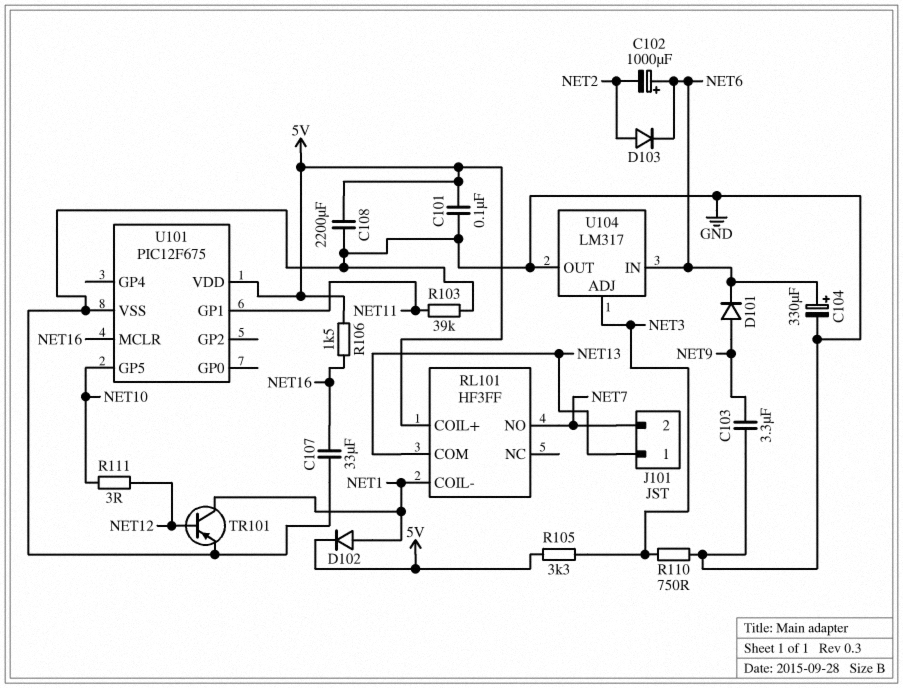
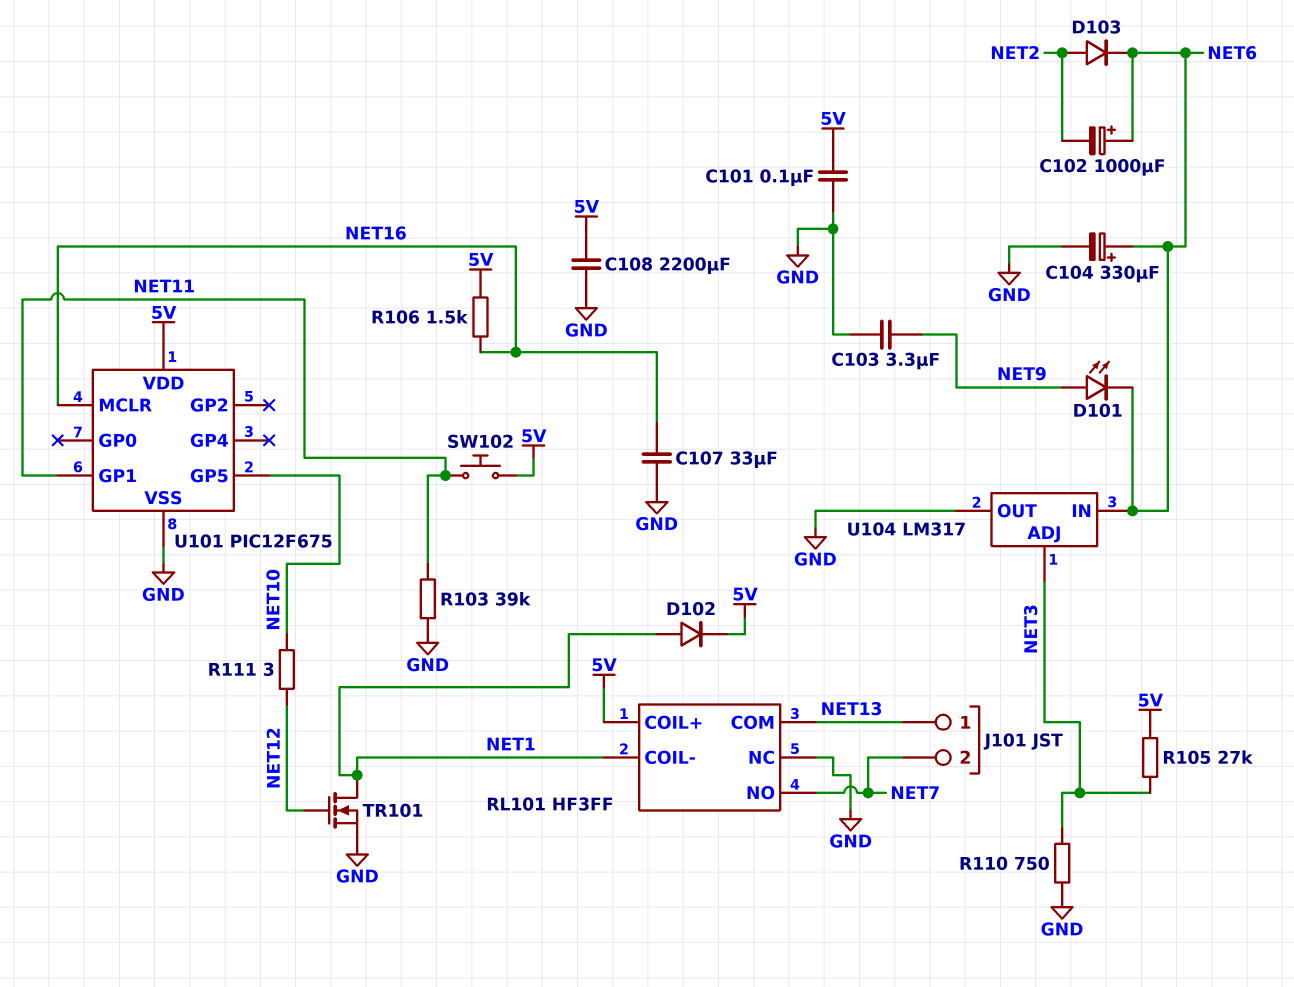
D101: diode (A NET9, K NET6) -> LED (A NET9, K NET6)
R105: 3.3k (5V, NET3) -> 27k (5V, NET3)
RL101 pin NC: none -> GND
SW102: none -> button (5V, NET11)
TR101: PNP (B NET12, C NET1, E GND) -> NMOS (G NET12, D NET1, S GND)

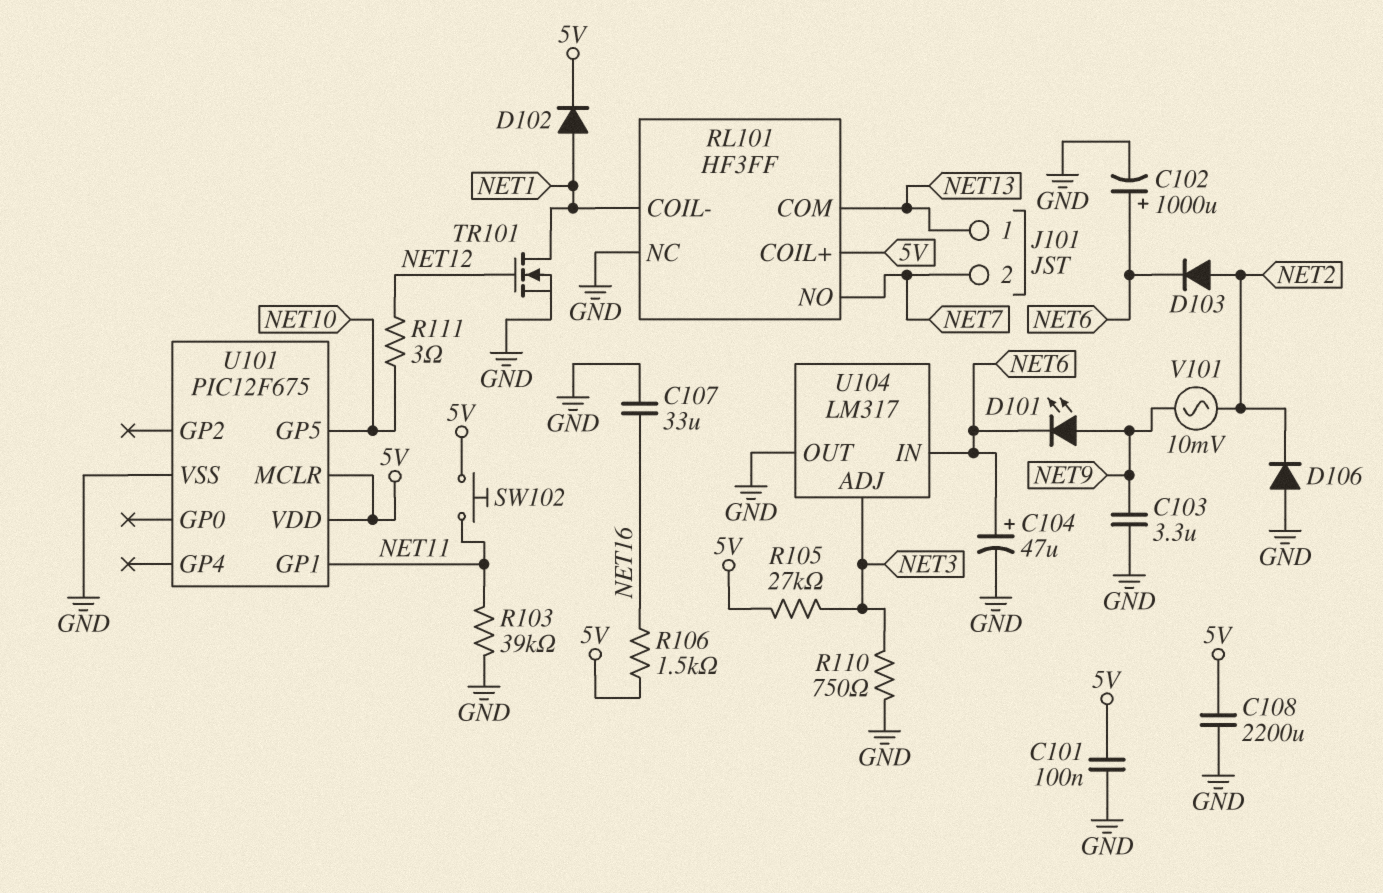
C102: 1000uF (plus NET6, minus NET2) -> 1000uF (plus NET6, minus GND)
C104: 330uF (plus NET6, minus GND) -> 47uF (plus NET6, minus GND)
D106: none -> diode (A GND, K NET2)
U101 pin MCLR: NET16 -> 5V
V101: none -> AC 10mV (NET2, NET9)

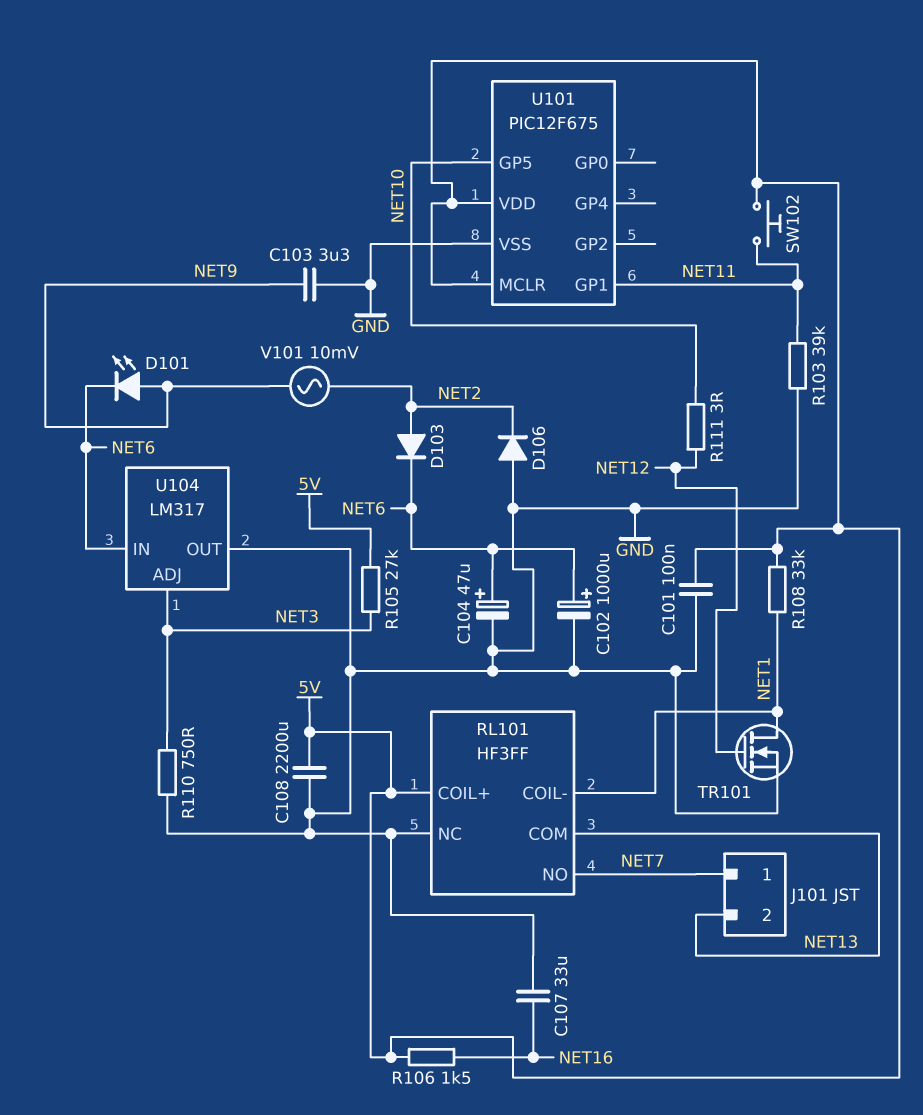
D102: diode (A NET1, K 5V) -> none
J101 pin 1: NET13 -> NET7
J101 pin 2: NET7 -> NET13
R108: none -> 33k (5V, NET1)

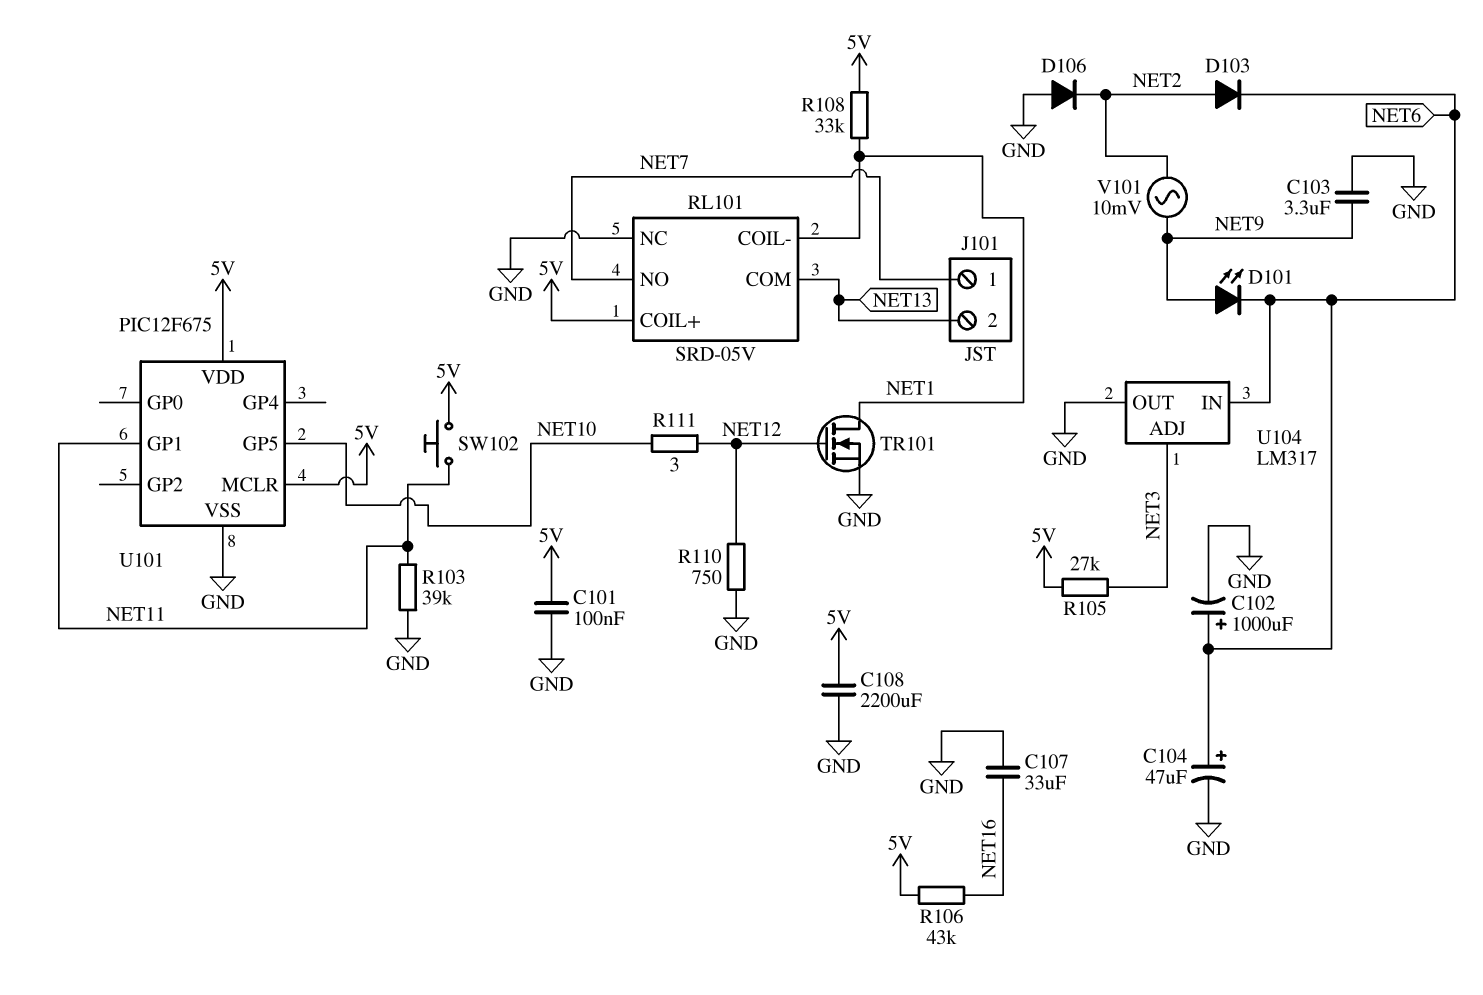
R106: 1.5k (5V, NET16) -> 43k (5V, NET16)
R110: 750 (GND, NET3) -> 750 (GND, NET12)
RL101: HF3FF -> SRD-05V

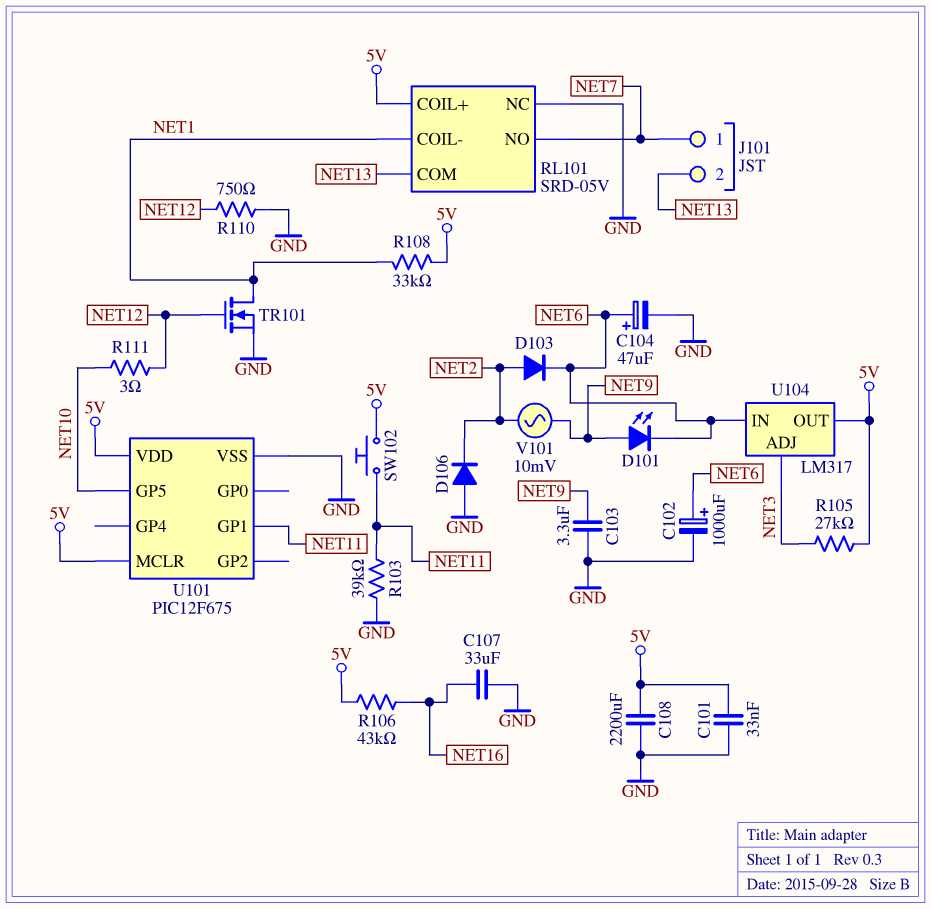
C101: 100nF (5V, GND) -> 33nF (5V, GND)
U104 pin OUT: GND -> 5V

